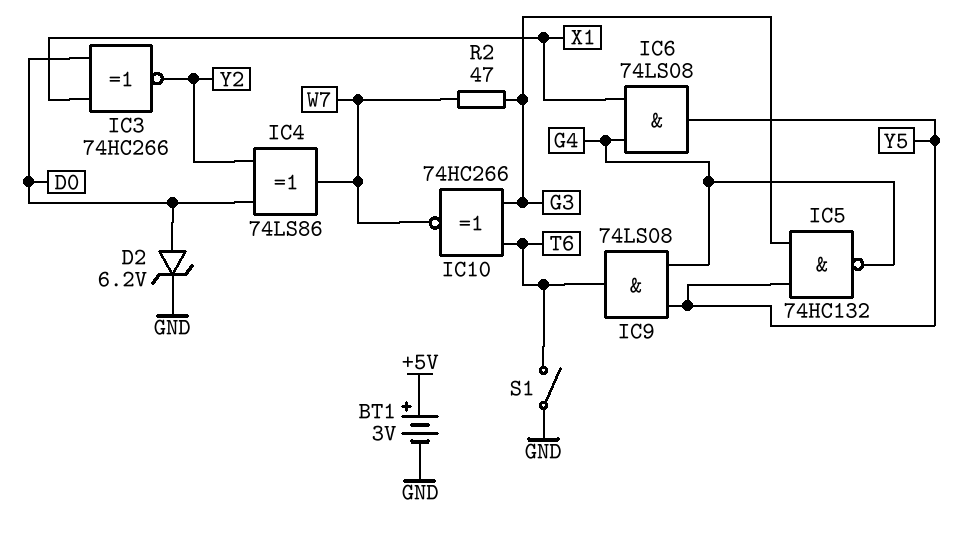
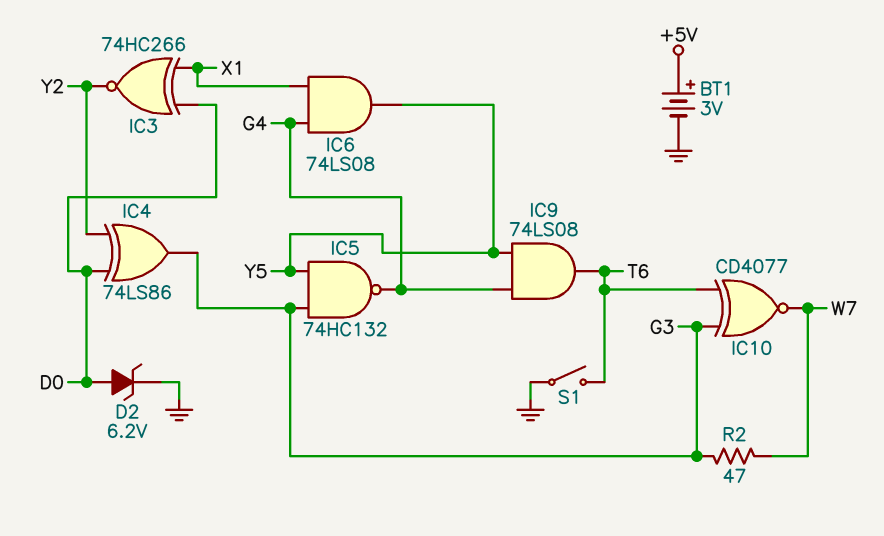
IC4: XOR 74LS86 (in D0, in Y2, out W7) -> XOR 74LS86 (in D0, in Y2, out G3)
IC10: XNOR 74HC266 (in G3, in T6, out W7) -> XNOR CD4077 (in G3, in T6, out W7)

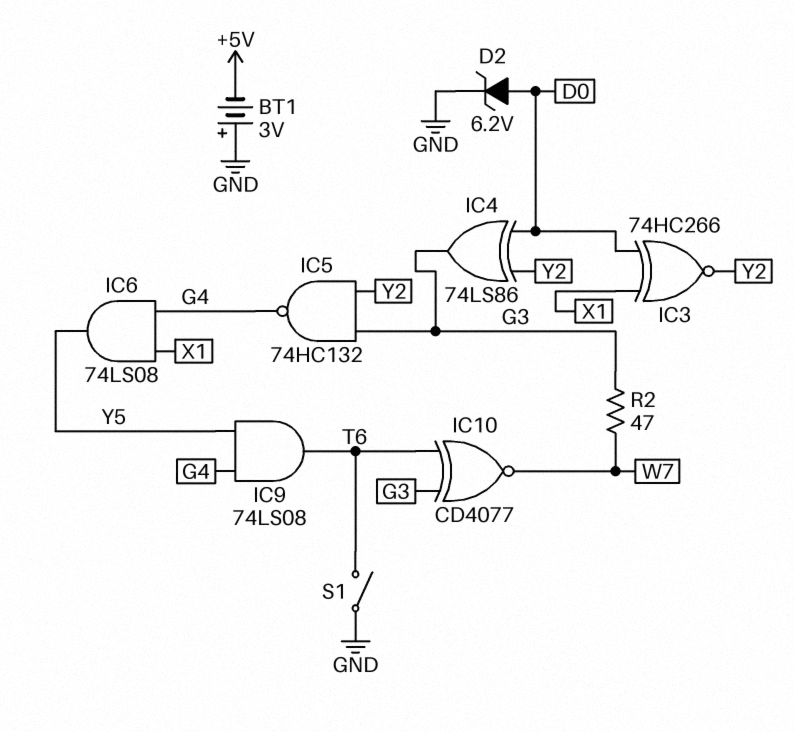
BT1: 3V (plus +5V, minus GND) -> 3V (plus GND, minus +5V)
IC5: NAND 74HC132 (in G3, in Y5, out G4) -> NAND 74HC132 (in G3, in Y2, out G4)

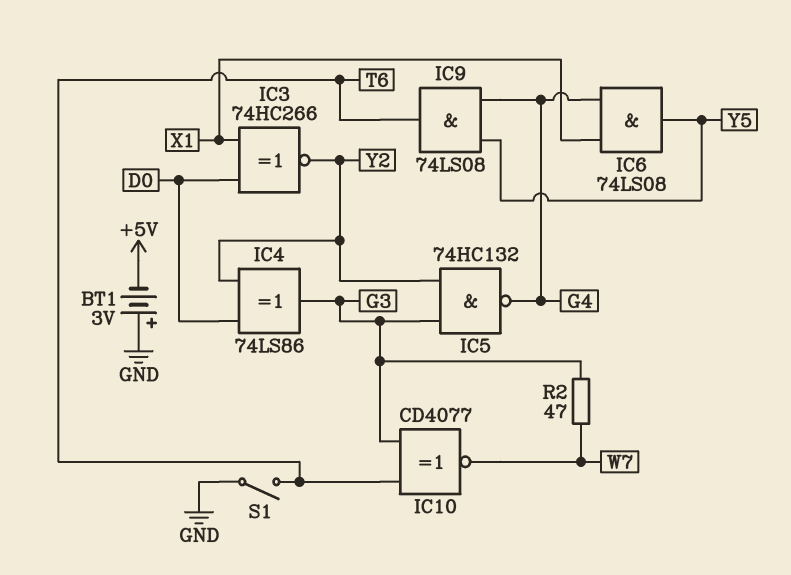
D2: zener 6.2V (A D0, K GND) -> none

